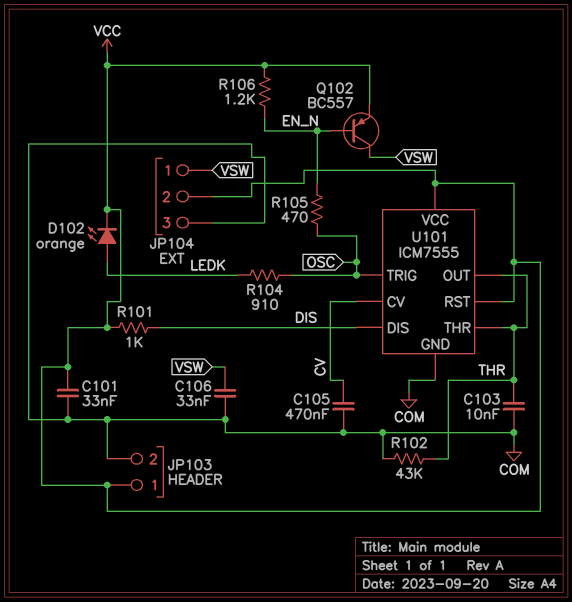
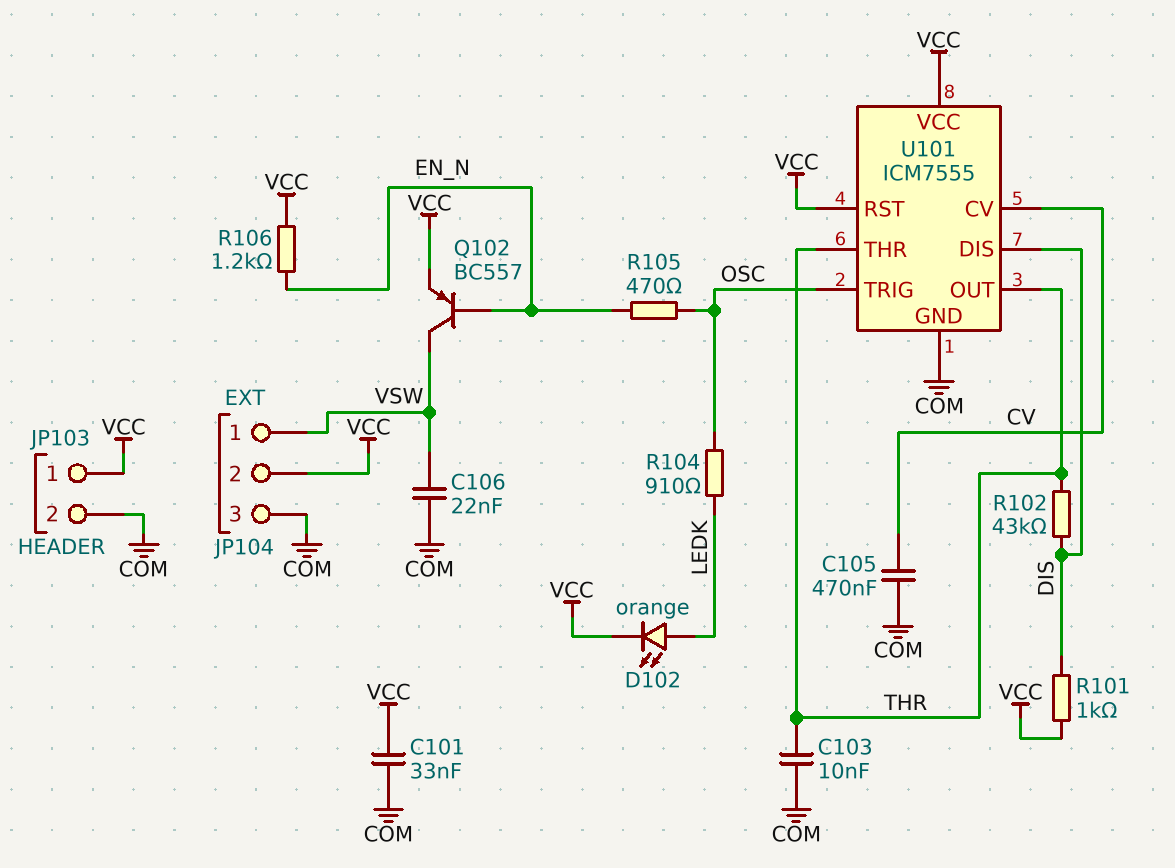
C106: 33nF (COM, VSW) -> 22nF (COM, VSW)
R102: 43k (COM, THR) -> 43k (DIS, THR)

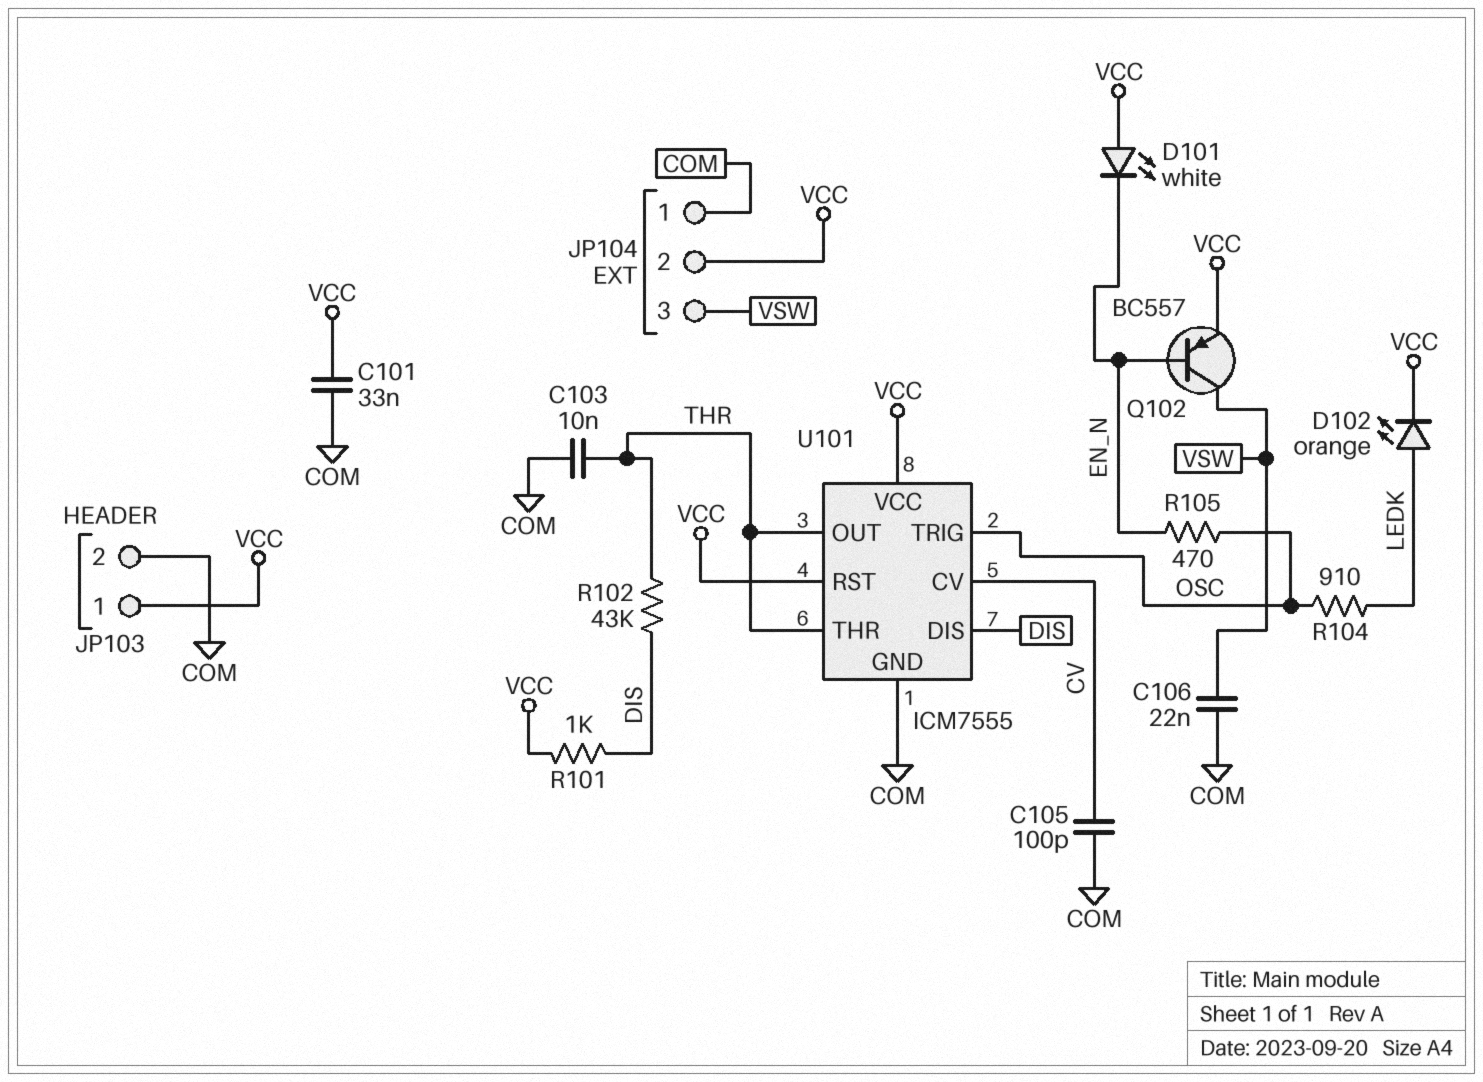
C105: 470nF (COM, CV) -> 100pF (COM, CV)
D101: none -> LED white (A VCC, K EN_N)
JP104 pin 1: VSW -> COM
JP104 pin 3: COM -> VSW
R106: 1.2k (EN_N, VCC) -> none

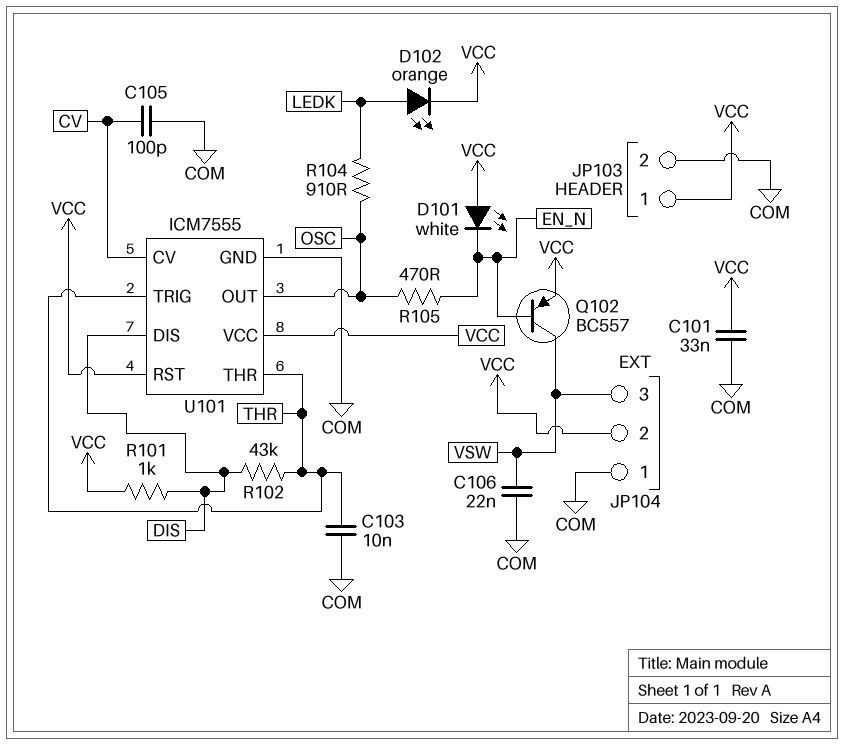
U101 pin OUT: THR -> OSC
U101 pin TRIG: OSC -> THR

